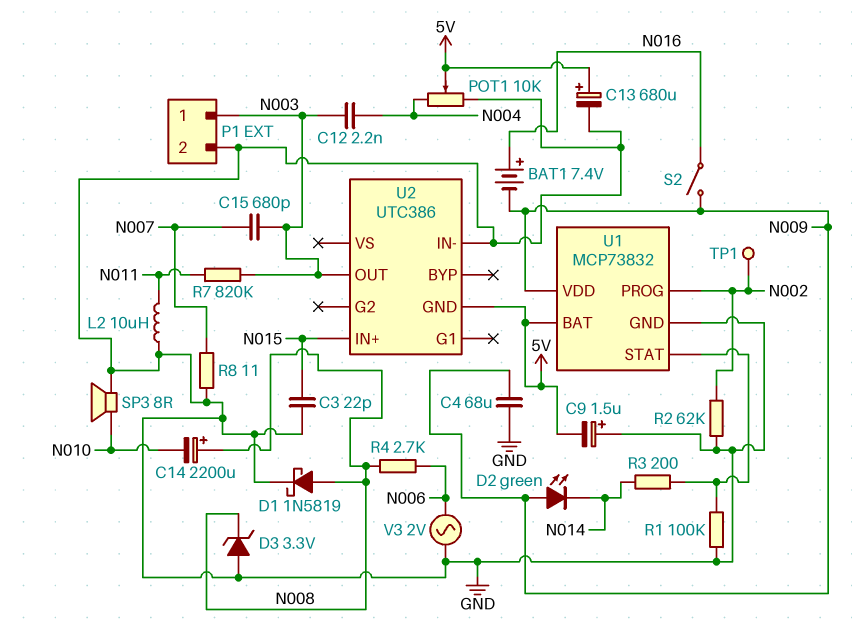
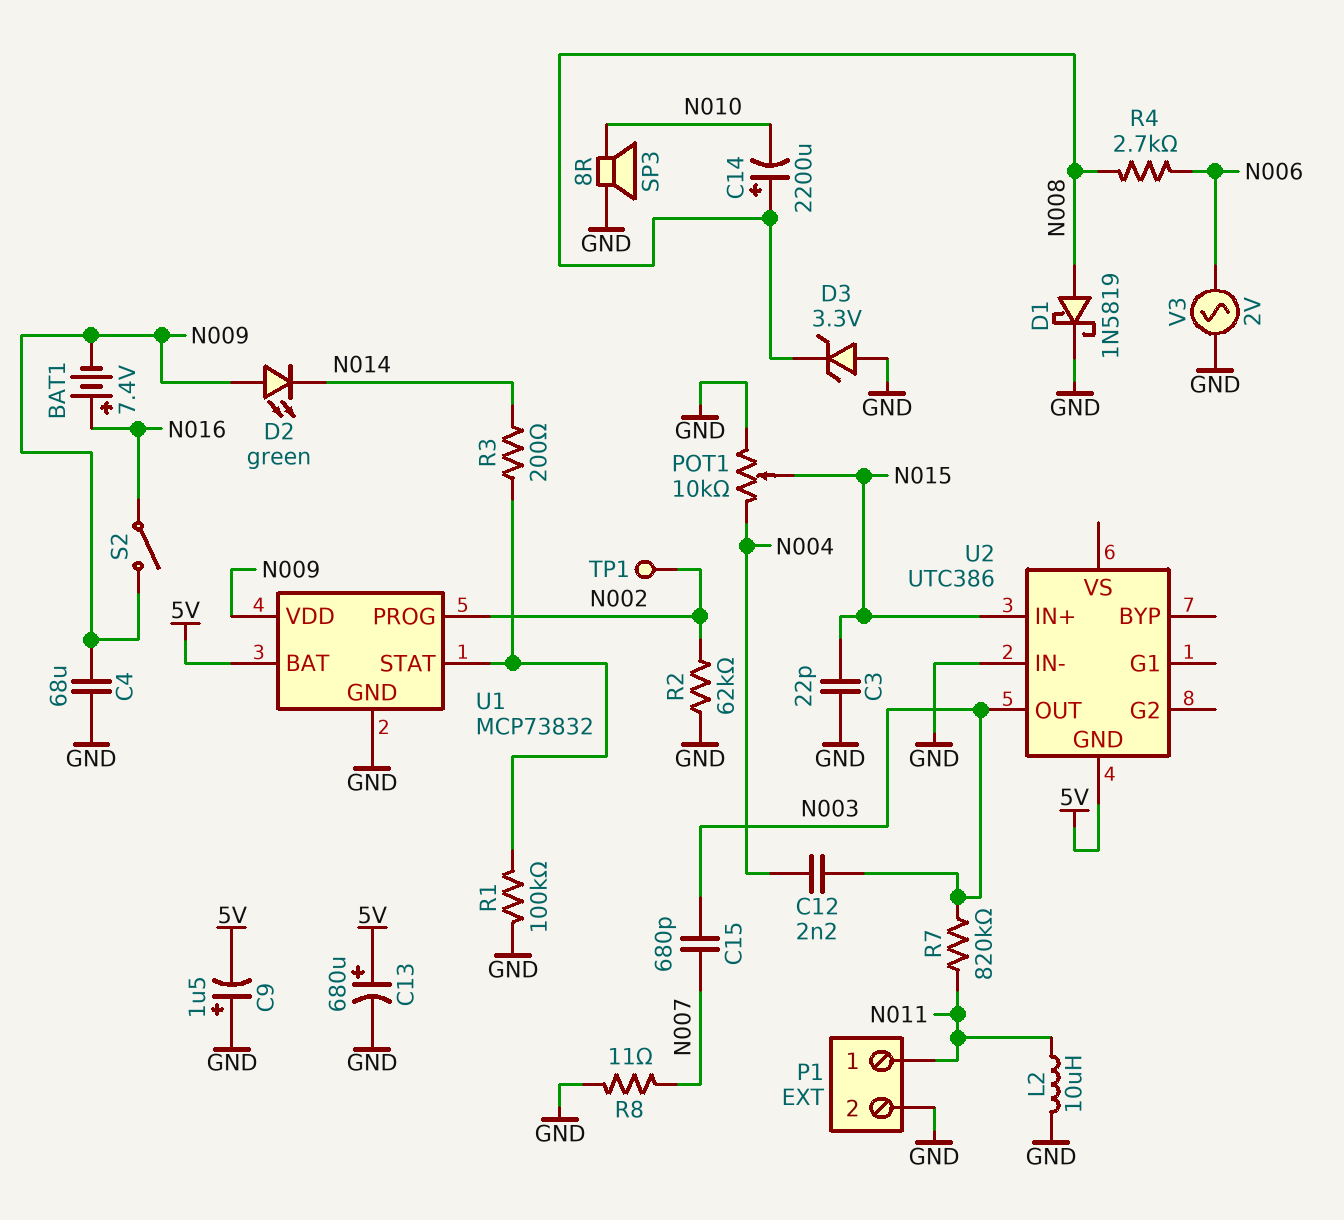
P1 pin 1: N003 -> N011
POT1: 10k (GND, N004, wiper 5V) -> 10k (GND, N004, wiper N015)

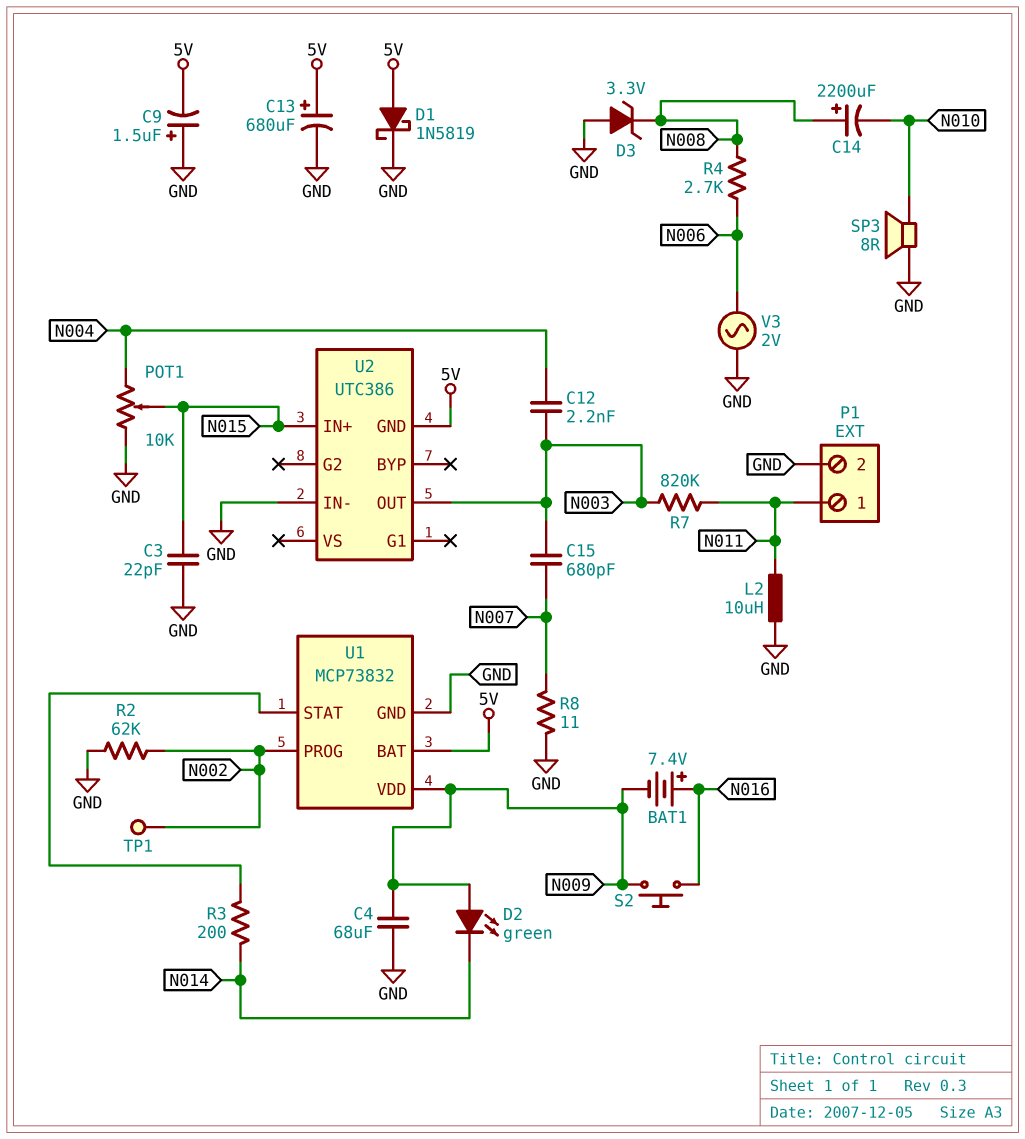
D1: schottky 1N5819 (A N008, K GND) -> schottky 1N5819 (A 5V, K GND)
R1: 100k (GND, U1/STAT) -> none
S2: switch (N009, N016) -> button (N009, N016)

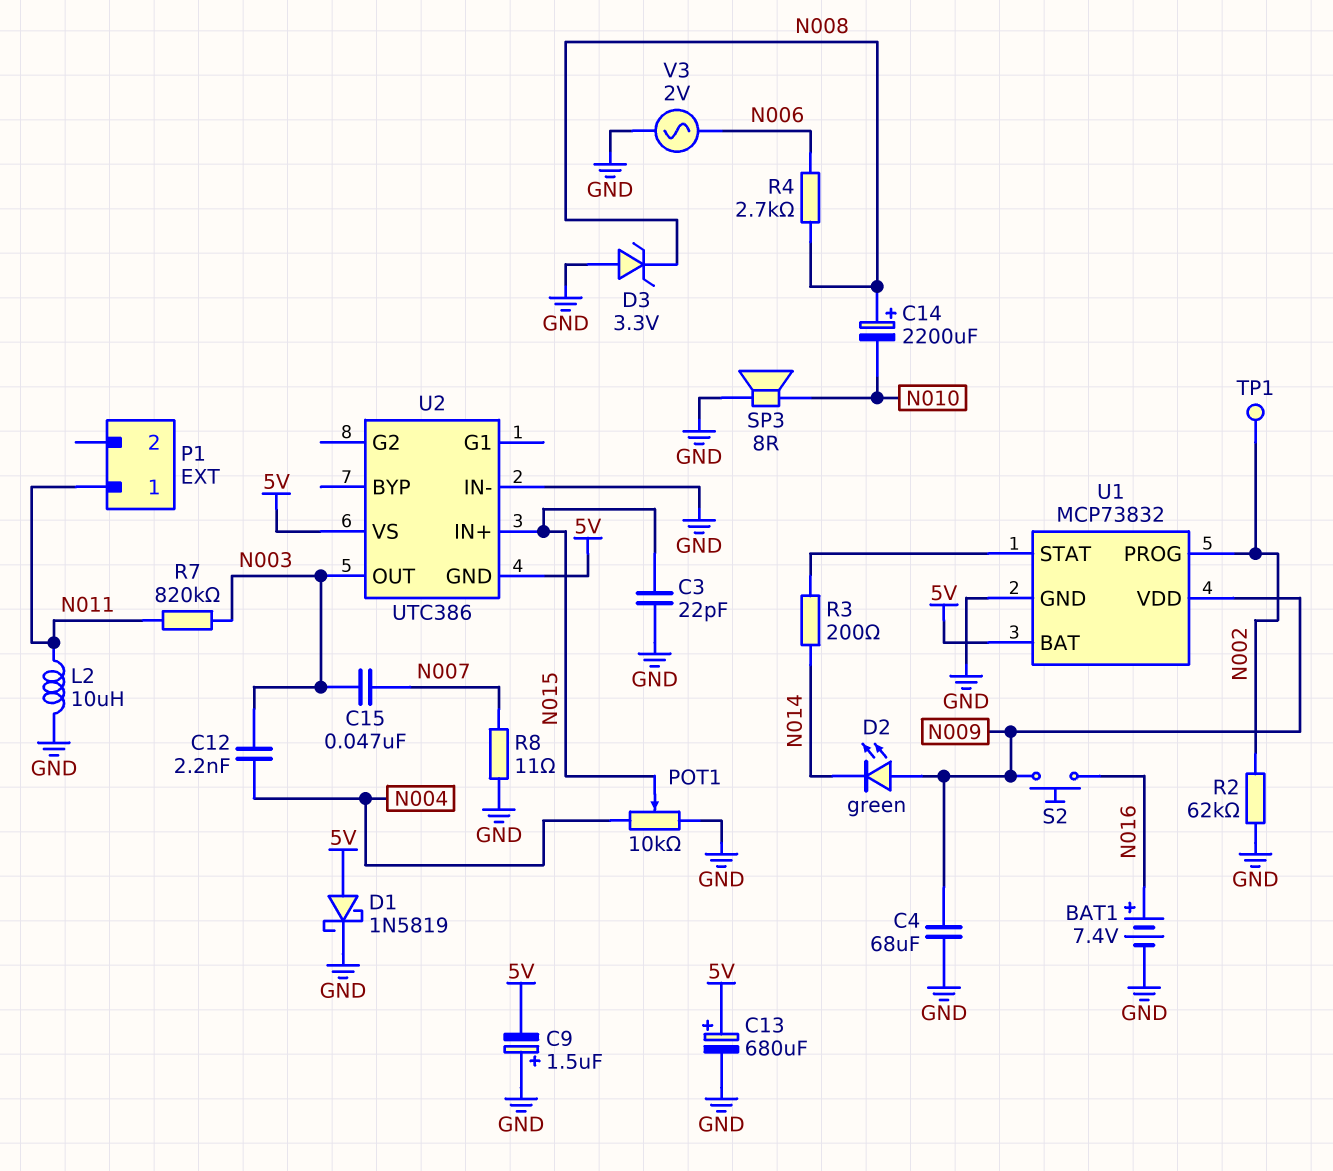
BAT1: 7.4V (plus N016, minus N009) -> 7.4V (plus N016, minus GND)
C15: 680pF (N003, N007) -> 47nF (N003, N007)
P1 pin 2: GND -> none
U2 pin VS: none -> 5V

